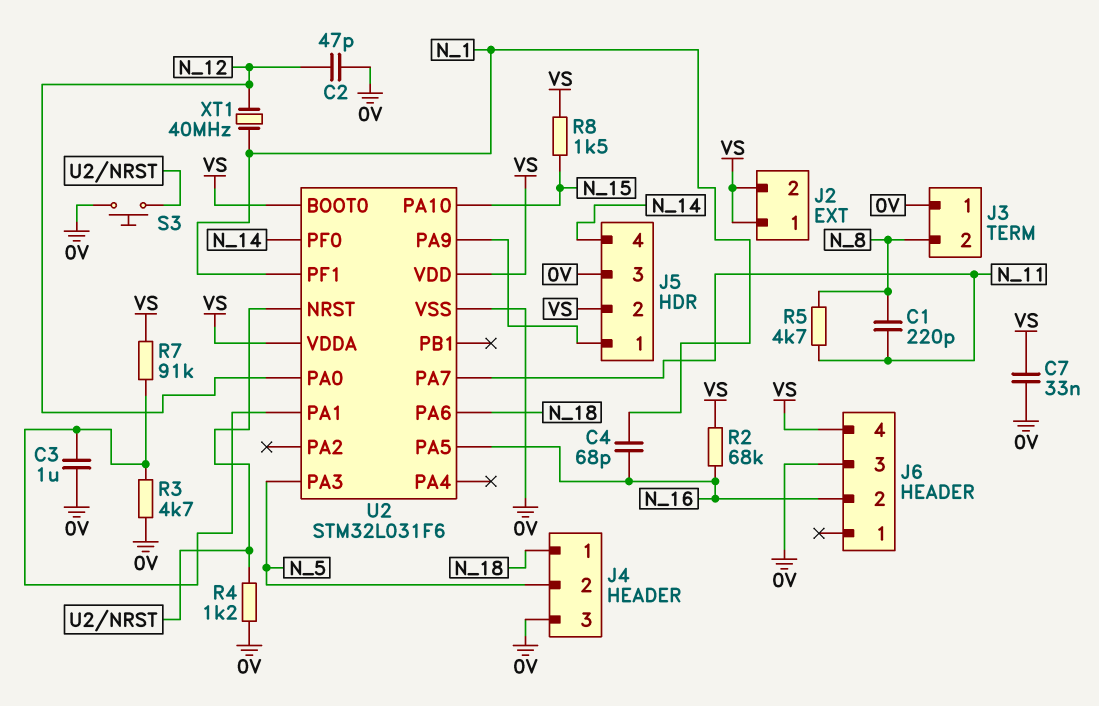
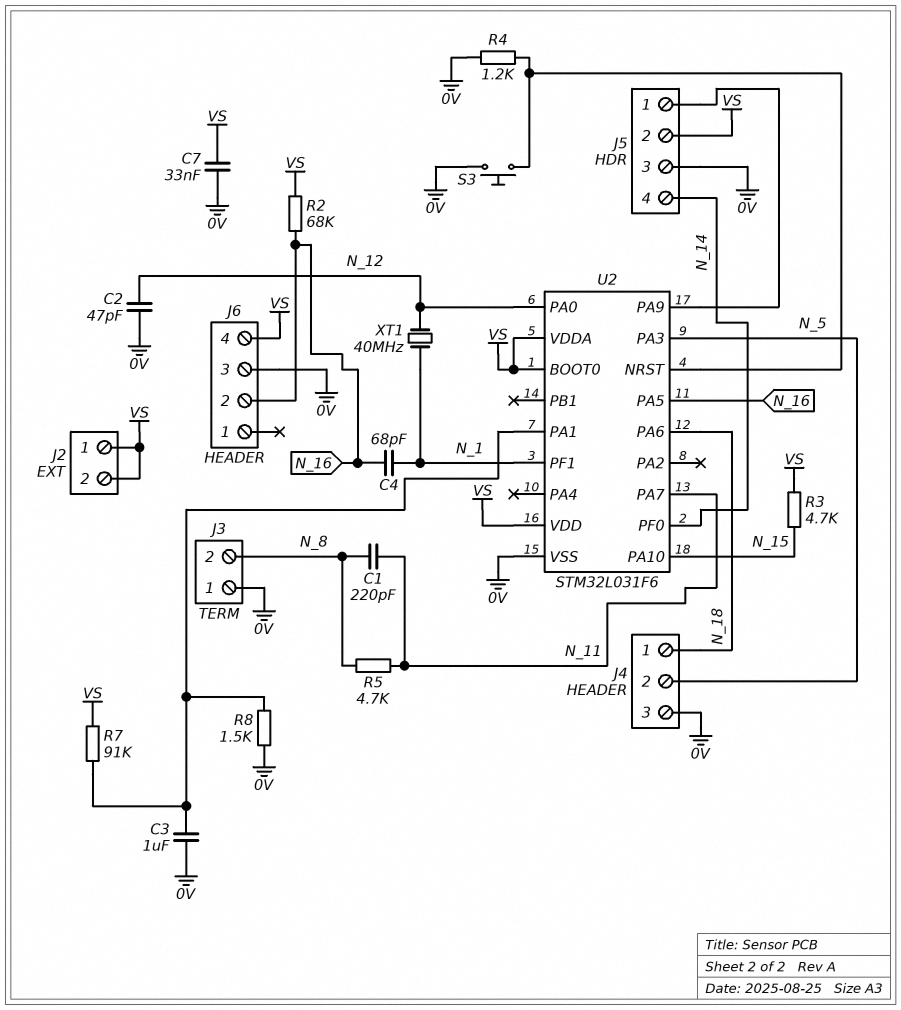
R3: 4.7k (0V, U2/PA1) -> 4.7k (N_15, VS)
R8: 1.5k (N_15, VS) -> 1.5k (0V, U2/PA1)

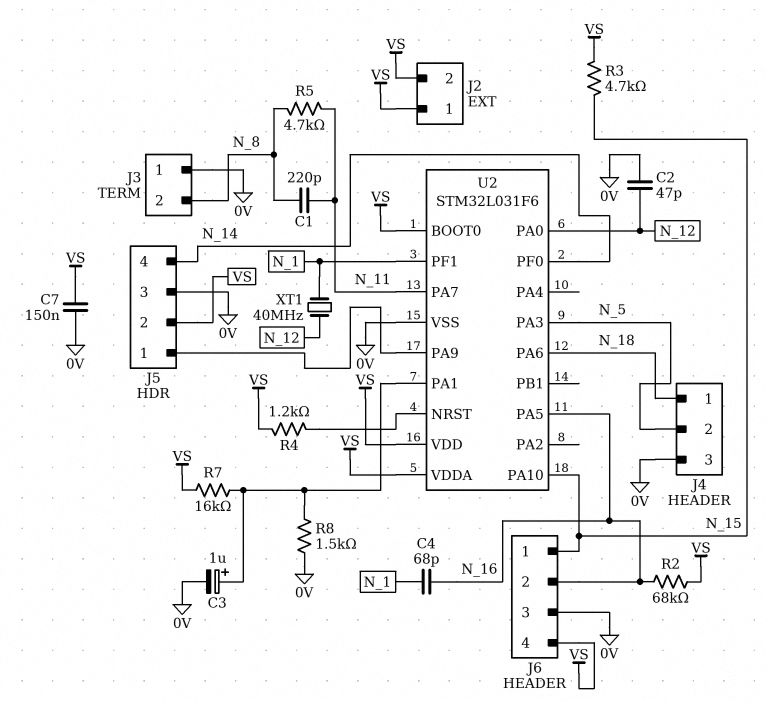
C3: 1uF (0V, U2/PA1) -> 1uF (plus U2/PA1, minus 0V)
C7: 33nF (0V, VS) -> 150nF (0V, VS)
J6 pin 1: none -> N_15
R4: 1.2k (0V, U2/NRST) -> 1.2k (U2/NRST, VS)
R7: 91k (U2/PA1, VS) -> 16k (U2/PA1, VS)
S3: button (0V, U2/NRST) -> none

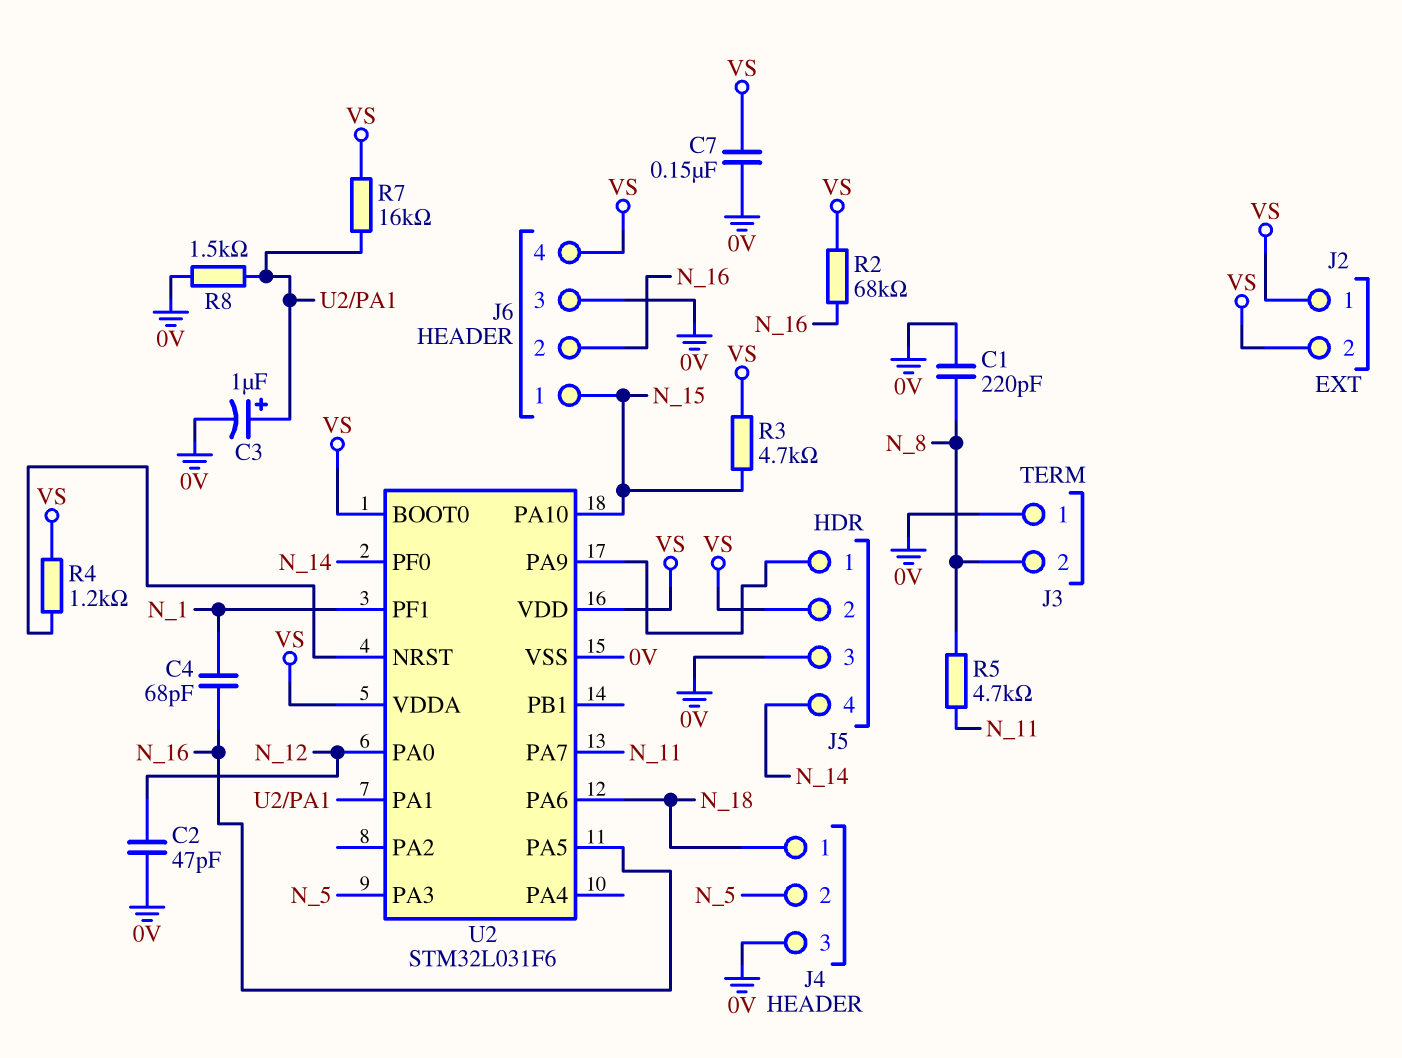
C1: 220pF (N_8, N_11) -> 220pF (0V, N_8)
XT1: 40MHz (N_1, N_12) -> none

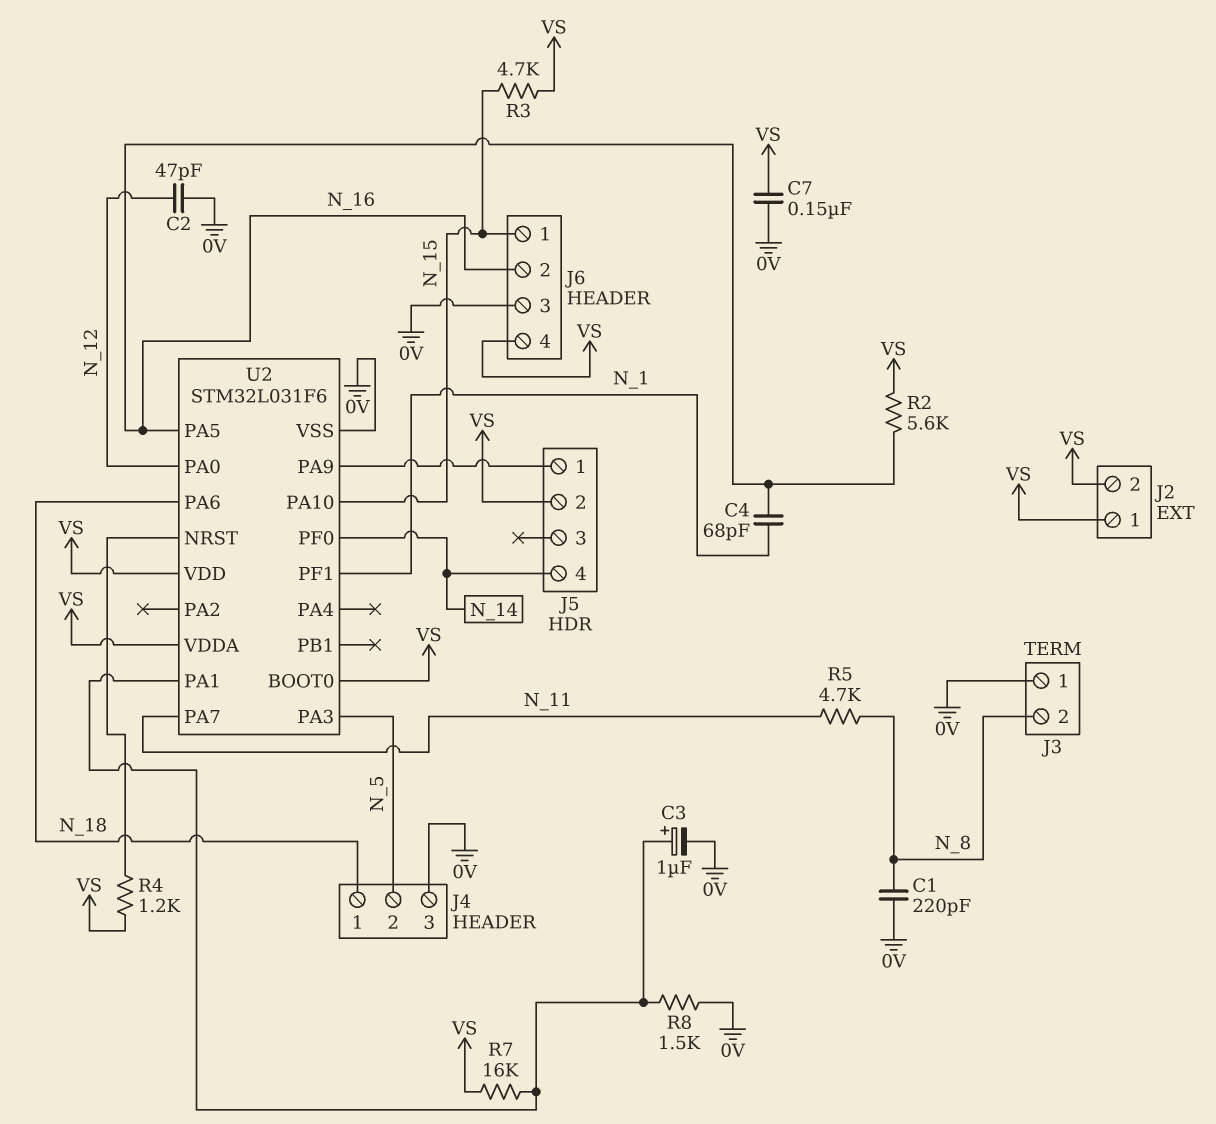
J5 pin 3: 0V -> none
R2: 68k (N_16, VS) -> 5.6k (N_16, VS)

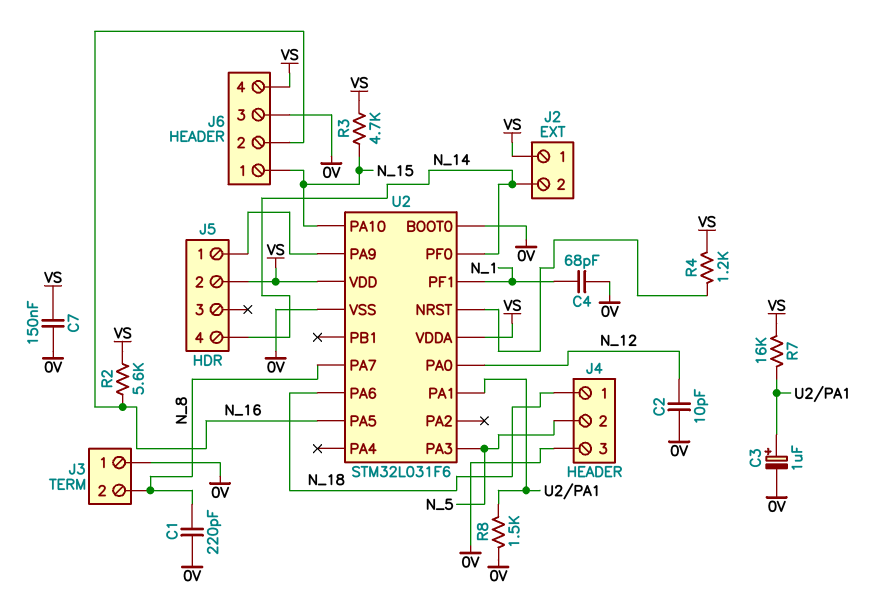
C2: 47pF (0V, N_12) -> 10pF (0V, N_12)
C4: 68pF (N_1, N_16) -> 68pF (0V, N_1)
J2 pin 2: VS -> N_14
R5: 4.7k (N_8, N_11) -> none
U2 pin BOOT0: VS -> 0V
U2 pin PA7: N_11 -> N_8

